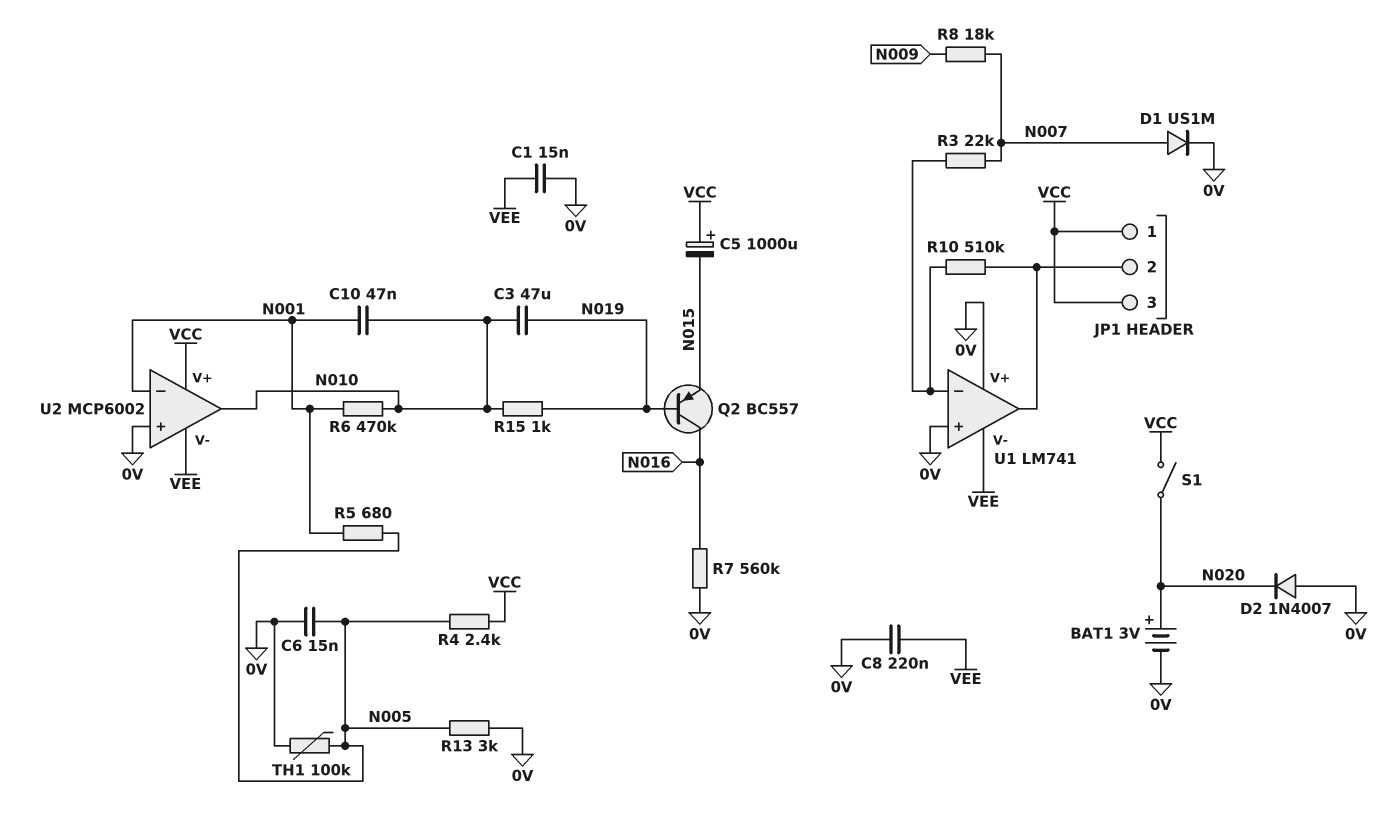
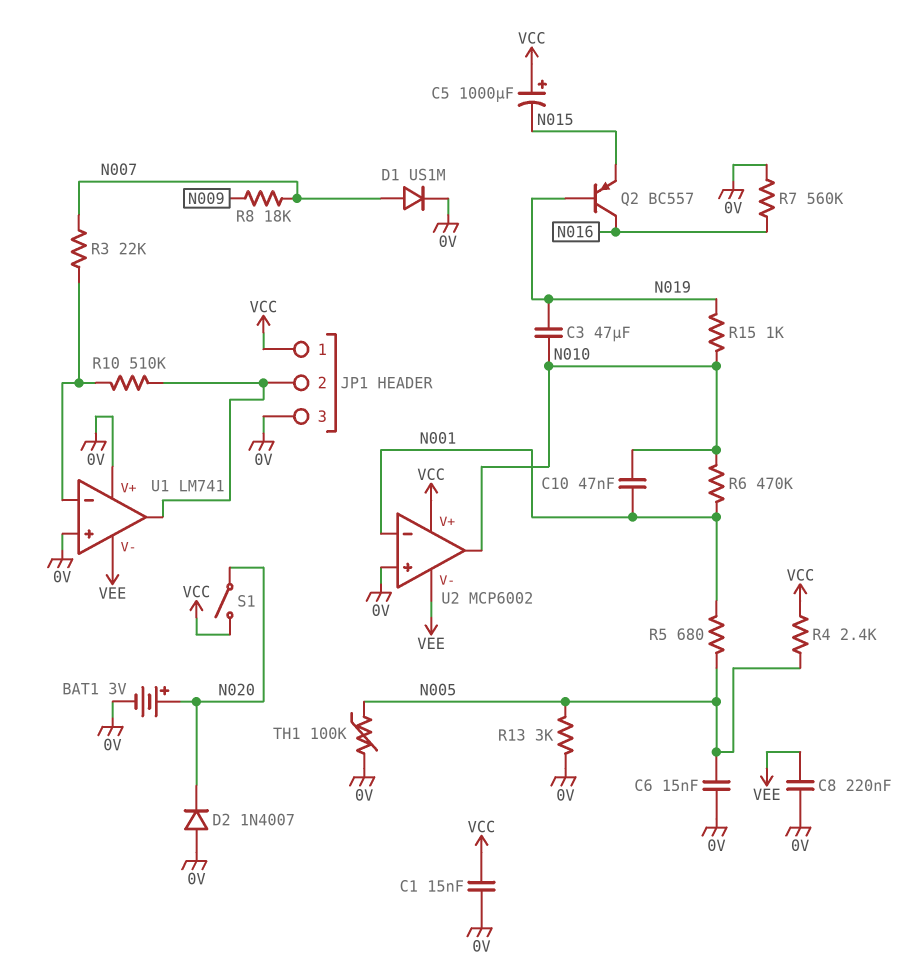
C1: 15nF (0V, VEE) -> 15nF (0V, VCC)
JP1 pin 3: VCC -> 0V

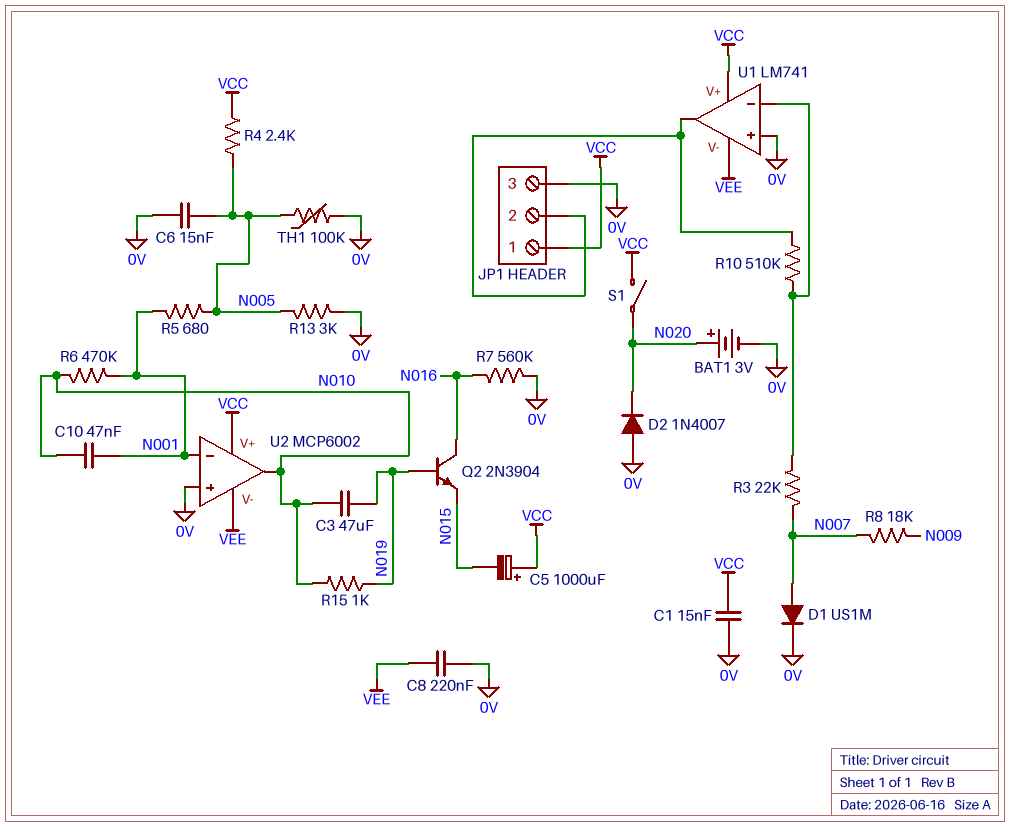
Q2: PNP BC557 (B N019, C N016, E N015) -> NPN 2N3904 (B N019, C N016, E N015)
U1 pin V+: 0V -> VCC

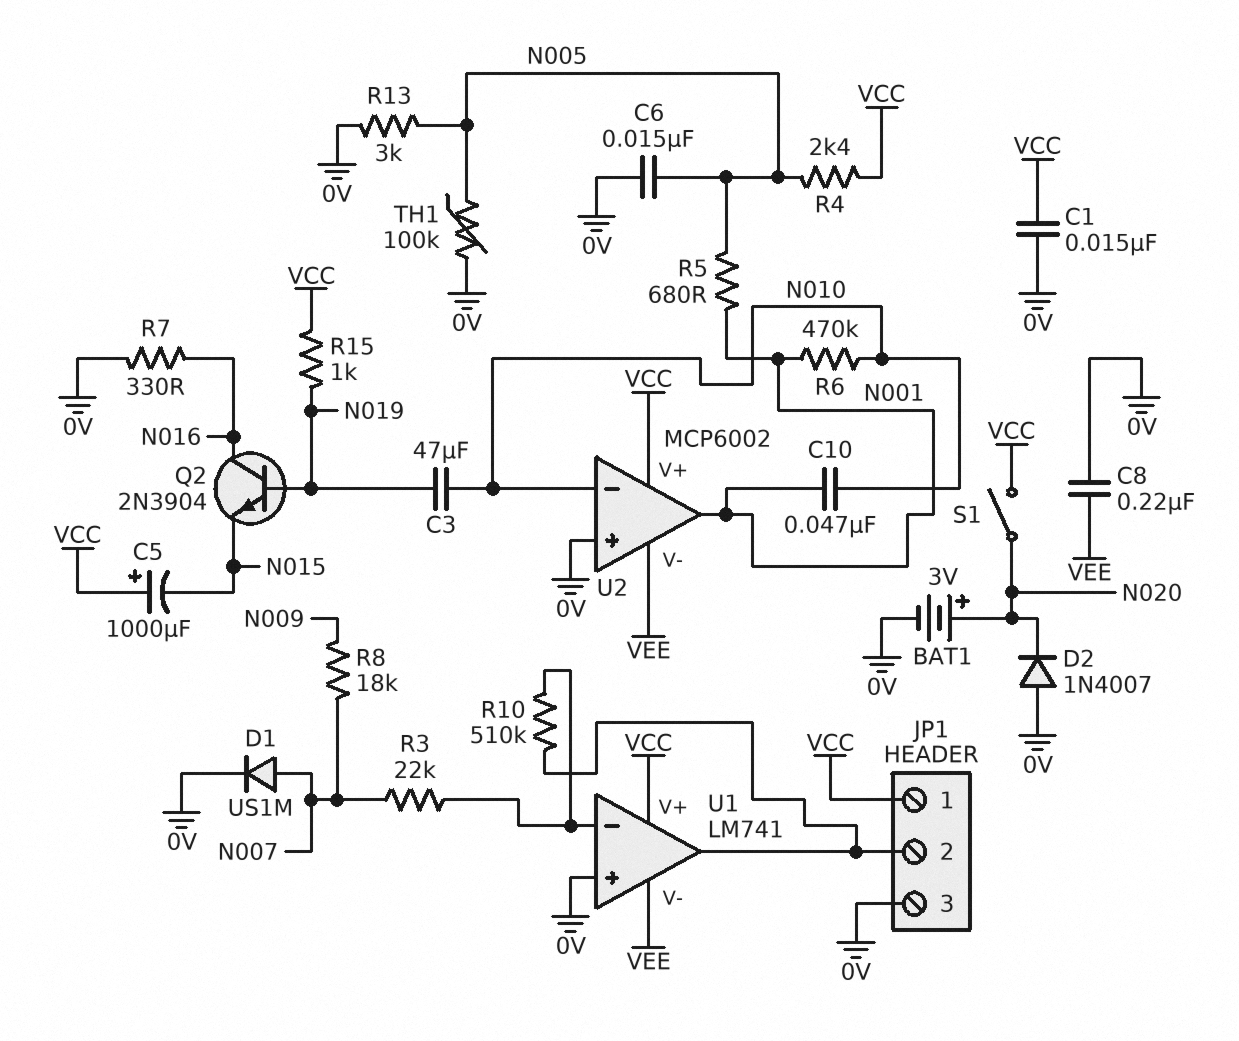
R7: 560k (0V, N016) -> 330 (0V, N016)
R15: 1k (N010, N019) -> 1k (N019, VCC)
U2 pin in-: N001 -> N010
U2 pin out: N010 -> N001

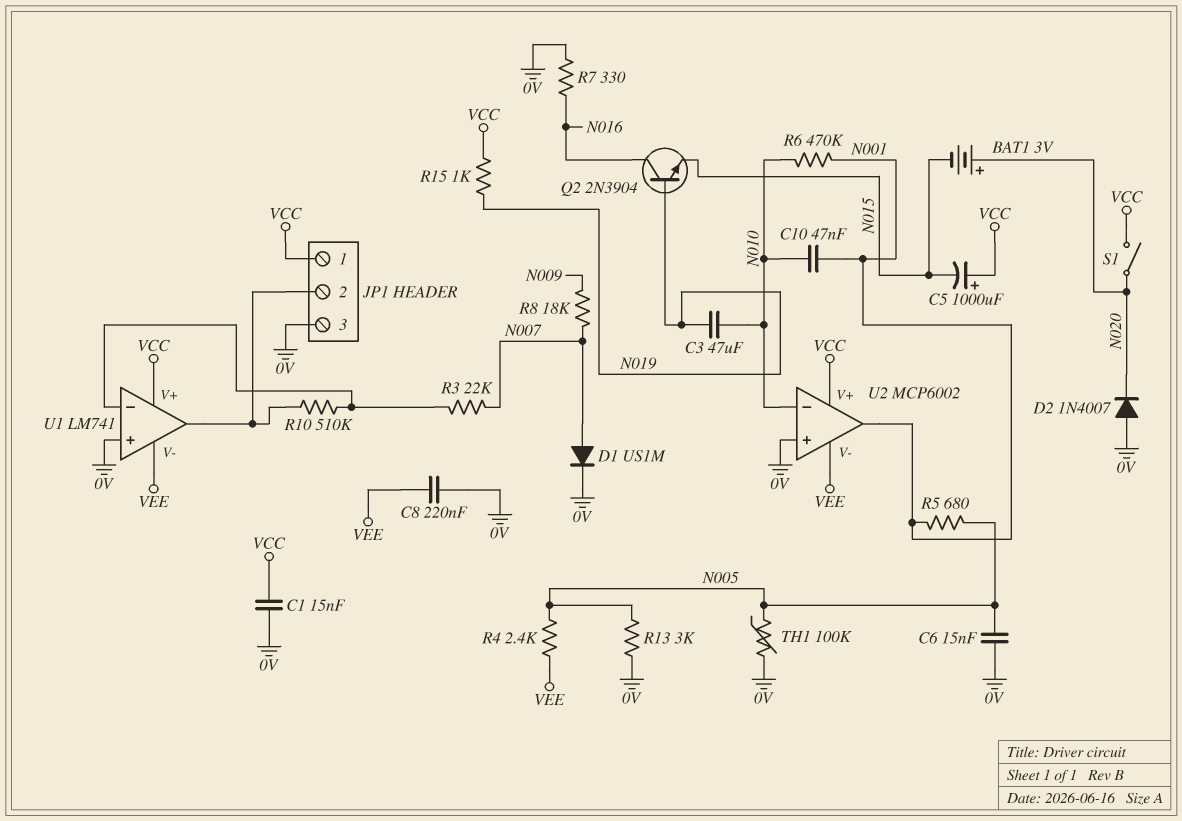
BAT1: 3V (plus N020, minus 0V) -> 3V (plus N020, minus N015)
R4: 2.4k (N005, VCC) -> 2.4k (N005, VEE)

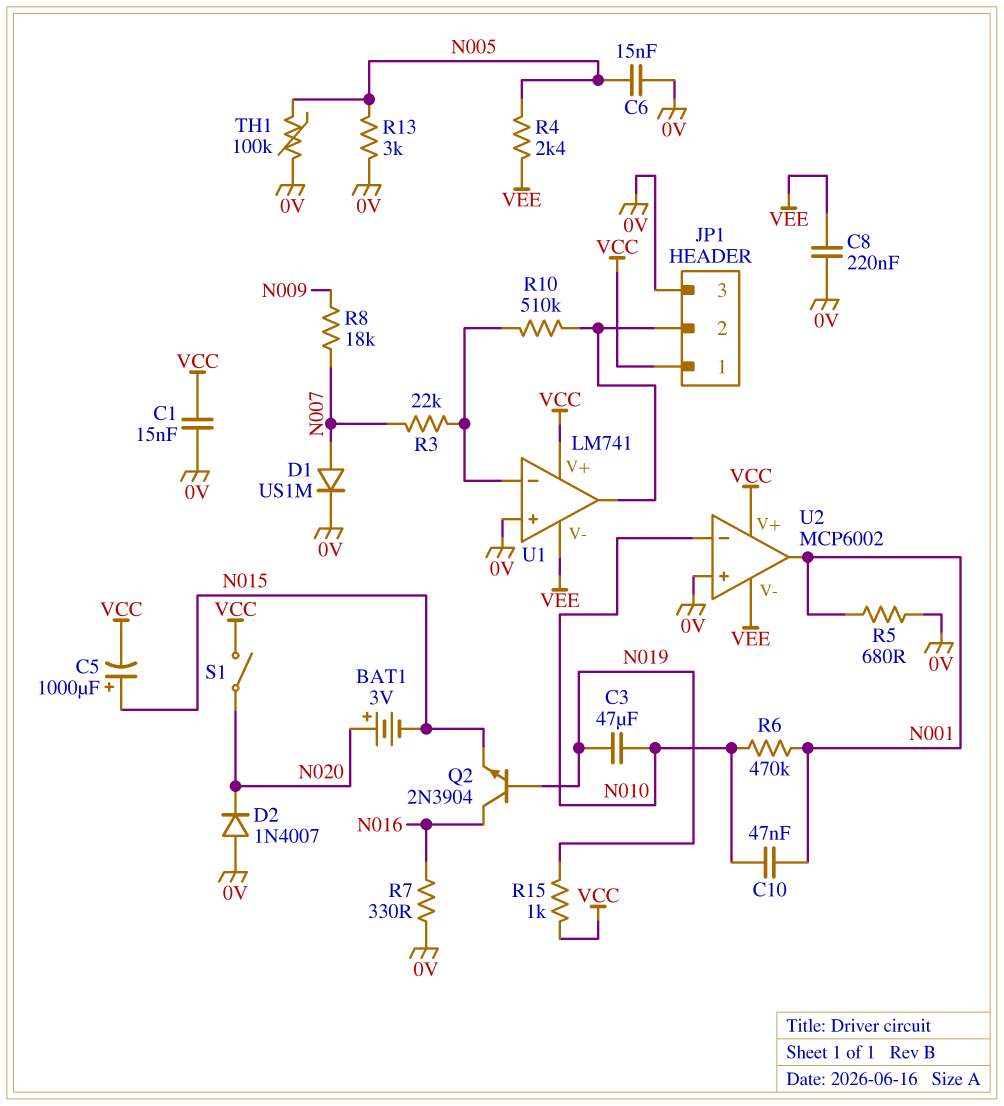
C5: 1000uF (plus VCC, minus N015) -> 1000uF (plus N015, minus VCC)
R5: 680 (N001, N005) -> 680 (0V, N001)

